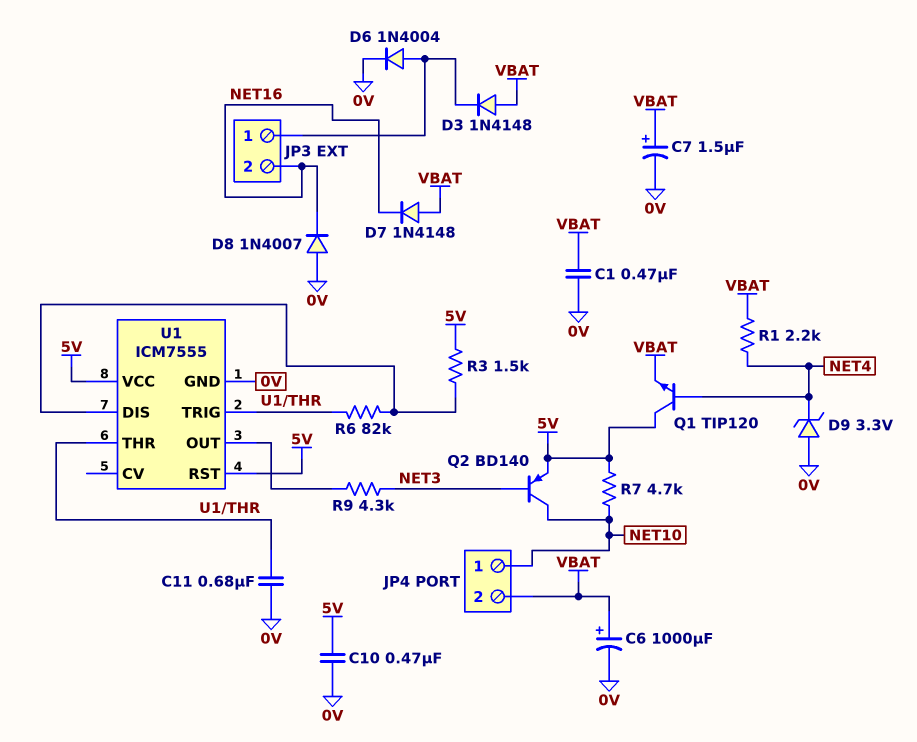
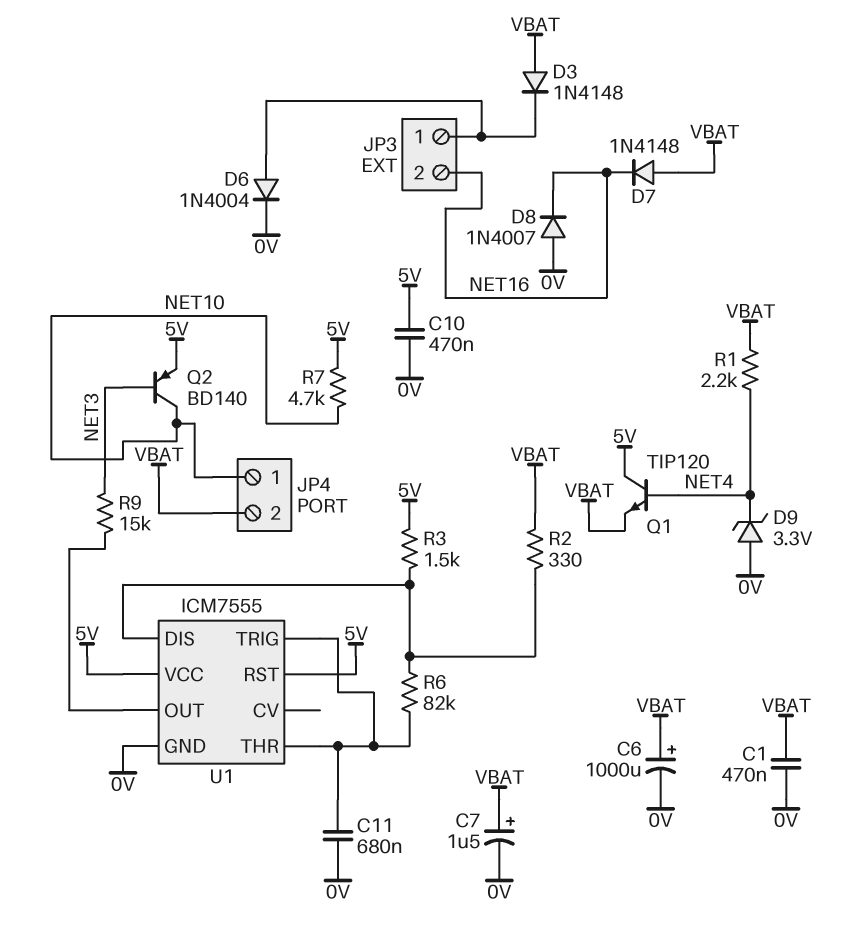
R2: none -> 330 (U1/DIS, VBAT)
R9: 4.3k (NET3, U1/OUT) -> 15k (NET3, U1/OUT)

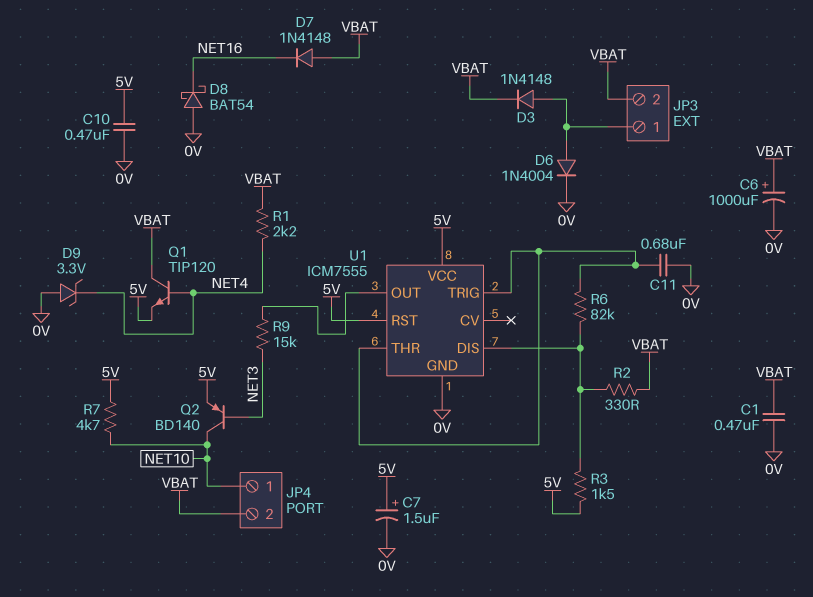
C7: 1.5uF (plus VBAT, minus 0V) -> 1.5uF (plus 5V, minus 0V)
D3: diode 1N4148 (A VBAT, K JP3/1) -> diode 1N4148 (A JP3/1, K VBAT)
D8: diode 1N4007 (A 0V, K NET16) -> schottky BAT54 (A 0V, K NET16)
JP3 pin 2: NET16 -> VBAT
Q1: NPN TIP120 (B NET4, C 5V, E VBAT) -> NPN TIP120 (B NET4, C VBAT, E 5V)

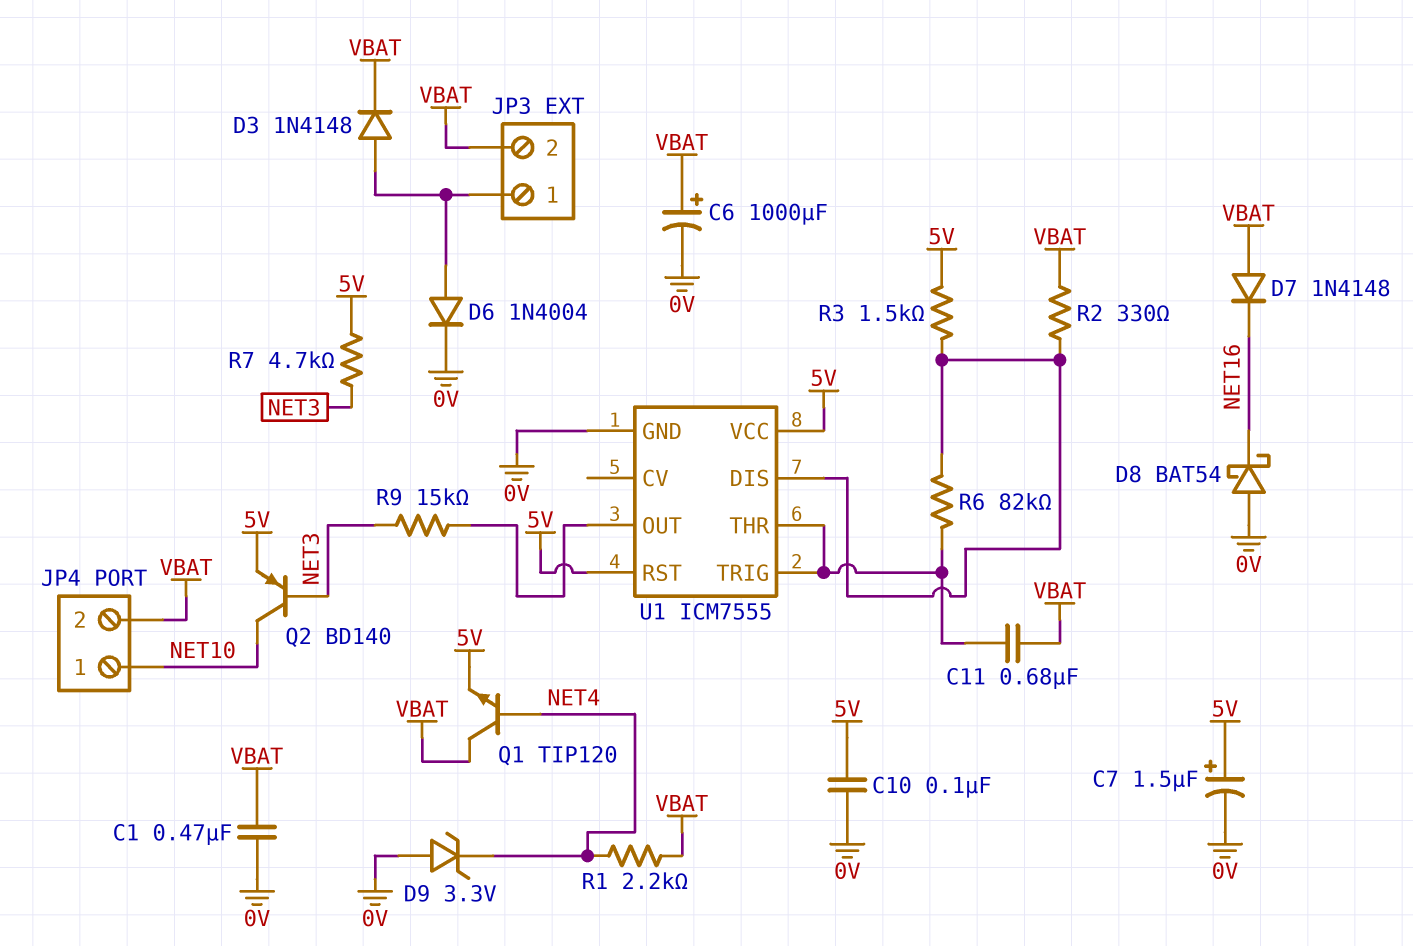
C10: 470nF (0V, 5V) -> 100nF (0V, 5V)
C11: 680nF (0V, U1/THR) -> 680nF (U1/THR, VBAT)
R7: 4.7k (5V, NET10) -> 4.7k (5V, NET3)

